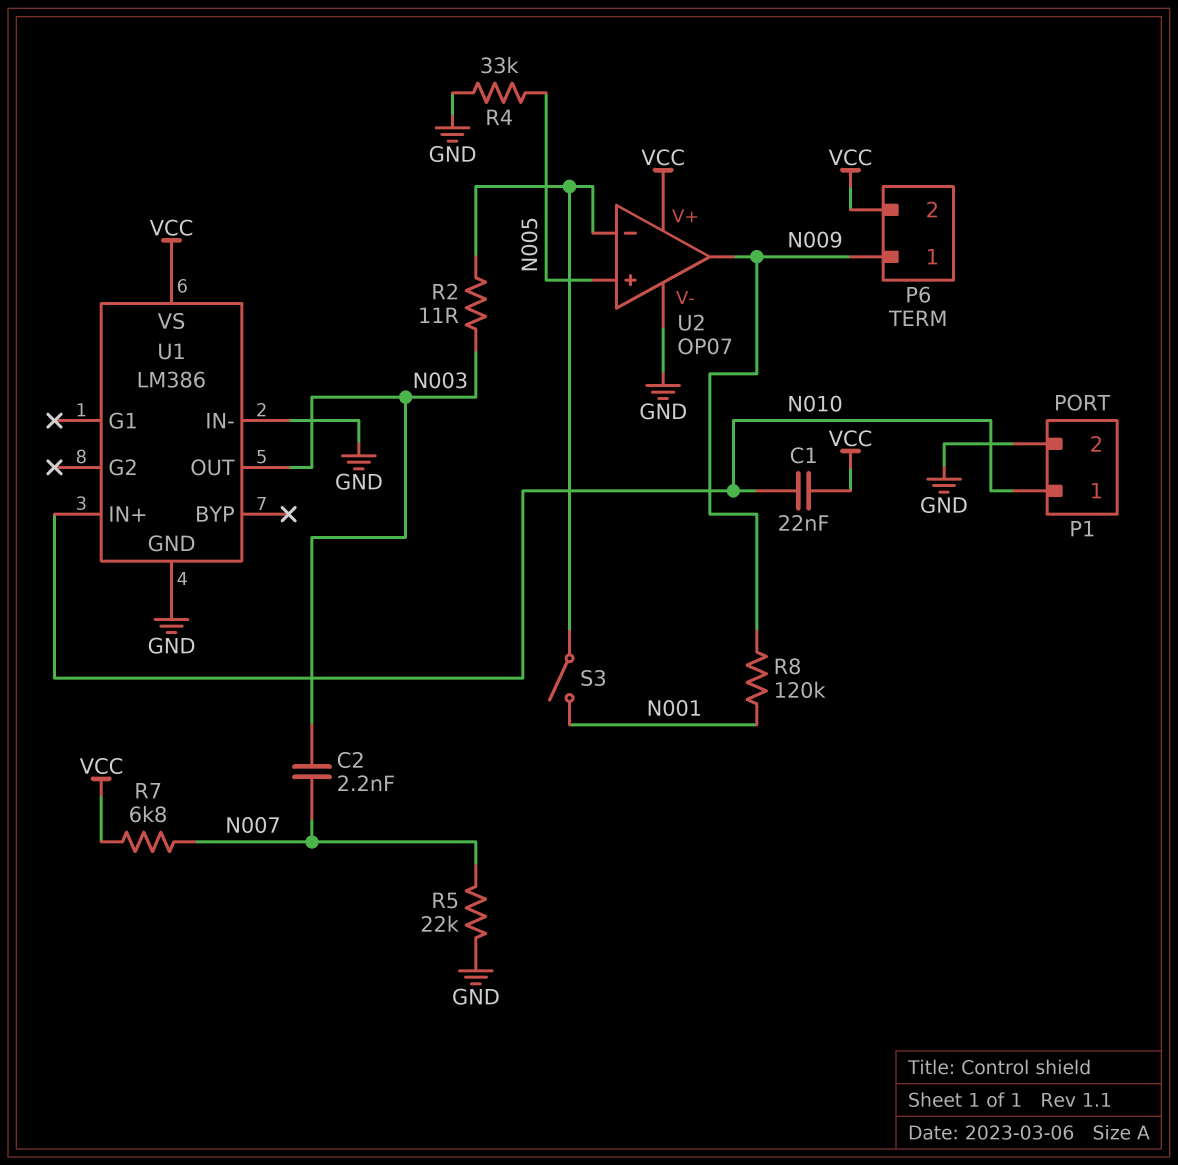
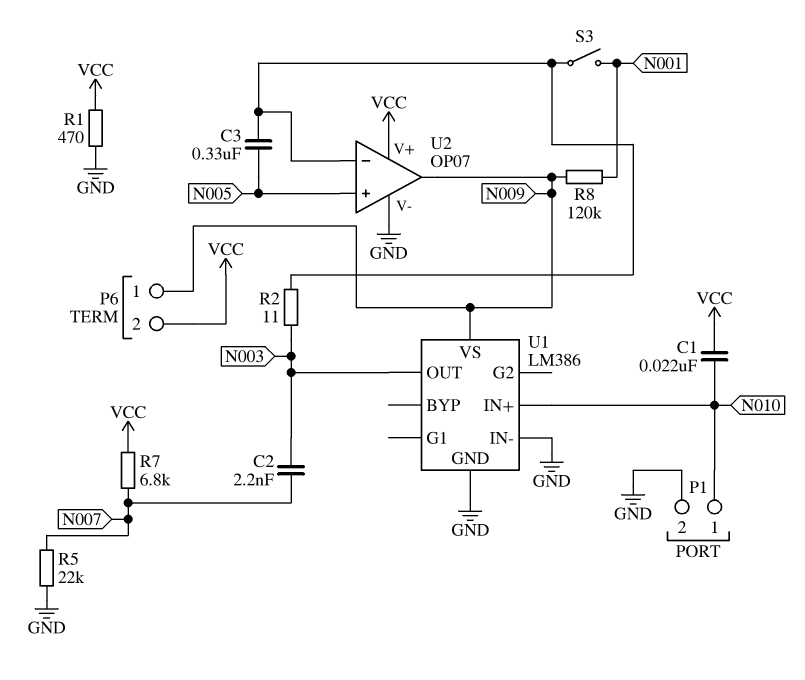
C3: none -> 330nF (N005, U2/in-)
R1: none -> 470 (GND, VCC)
R4: 33k (GND, N005) -> none
U1 pin VS: VCC -> N009

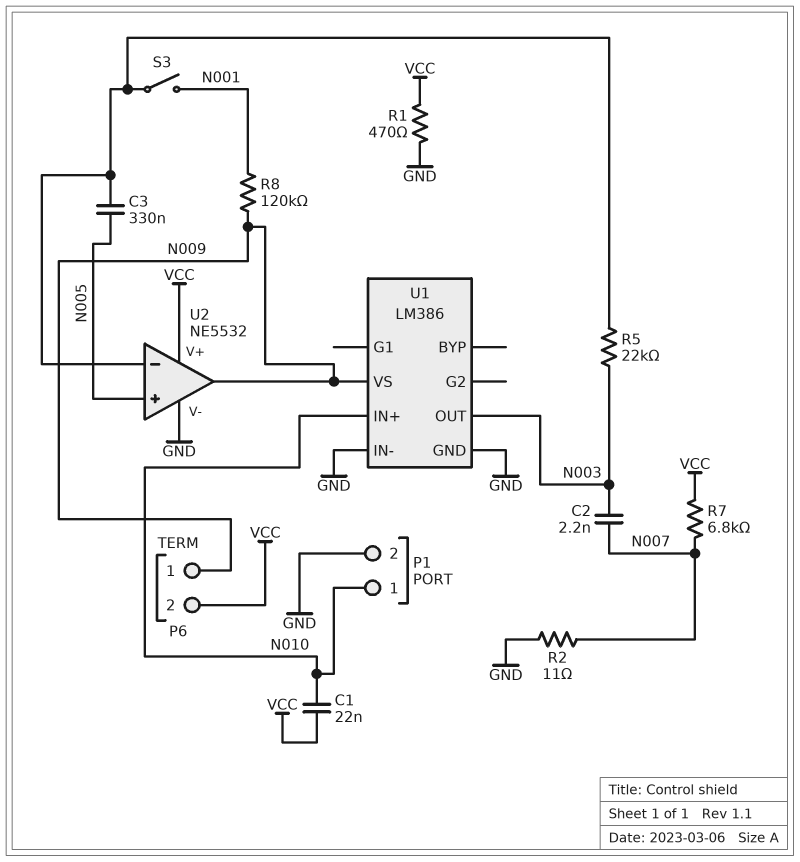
R2: 11 (N003, U2/in-) -> 11 (GND, N007)
R5: 22k (GND, N007) -> 22k (N003, U2/in-)
U2: OP07 -> NE5532

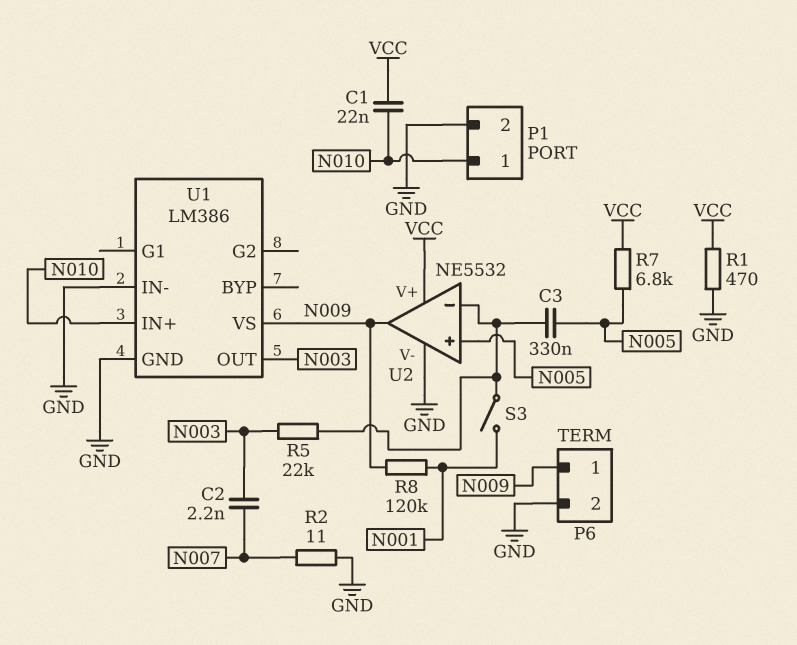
P6 pin 2: VCC -> GND
R7: 6.8k (N007, VCC) -> 6.8k (N005, VCC)

